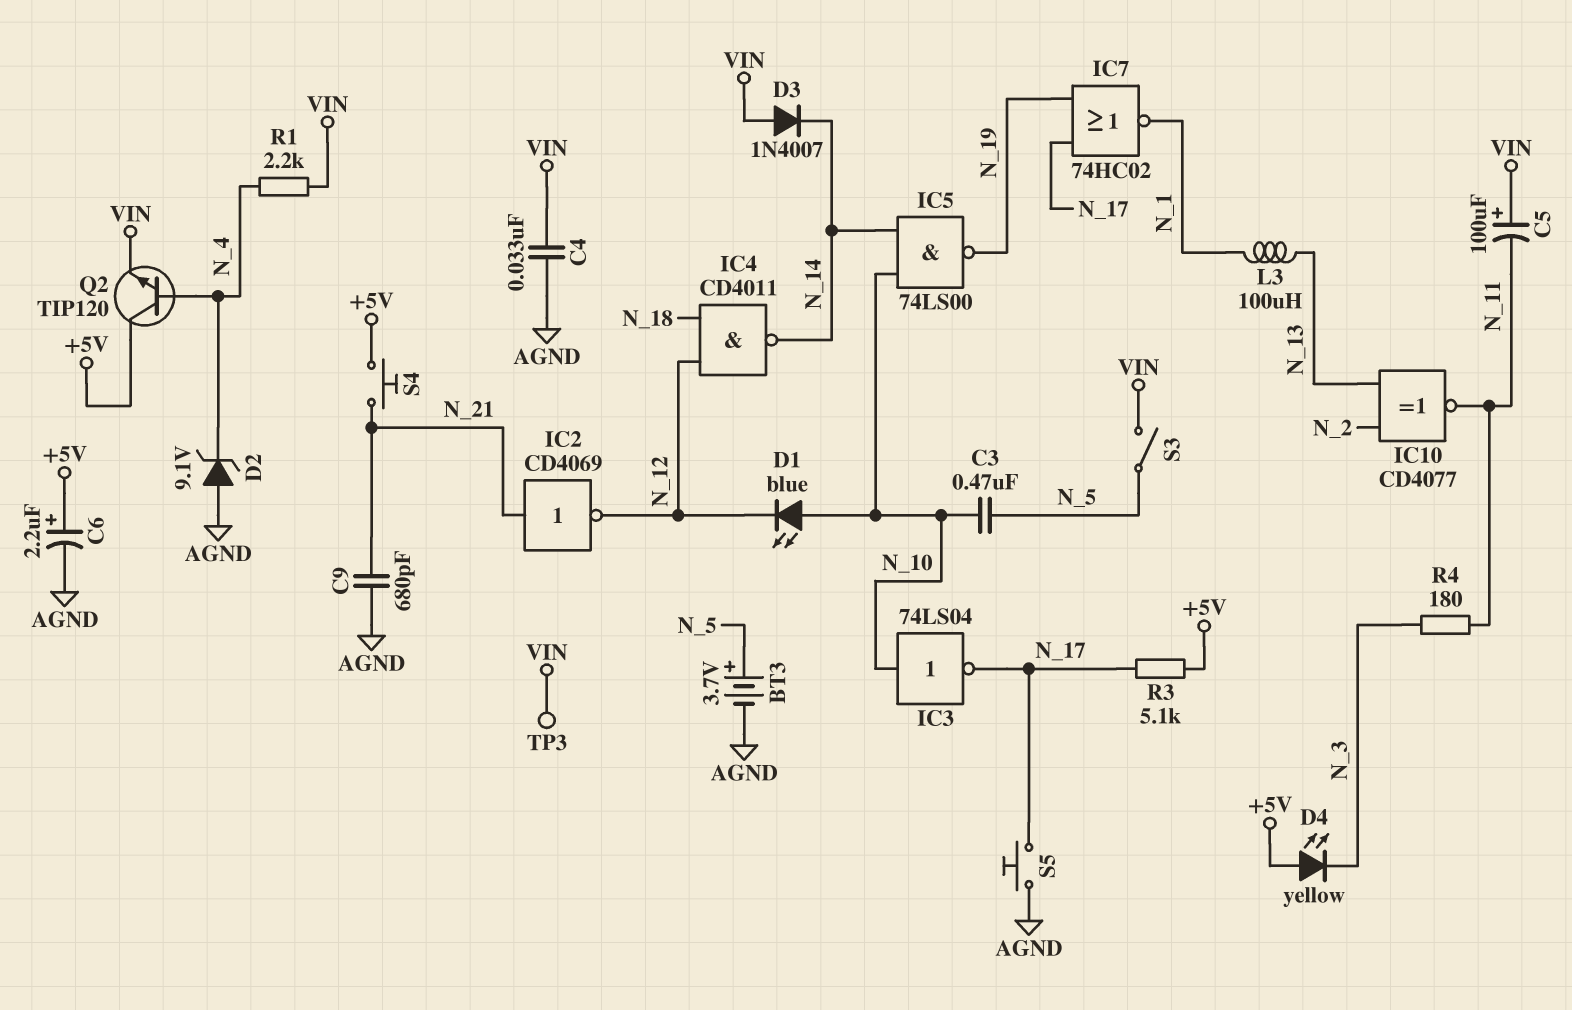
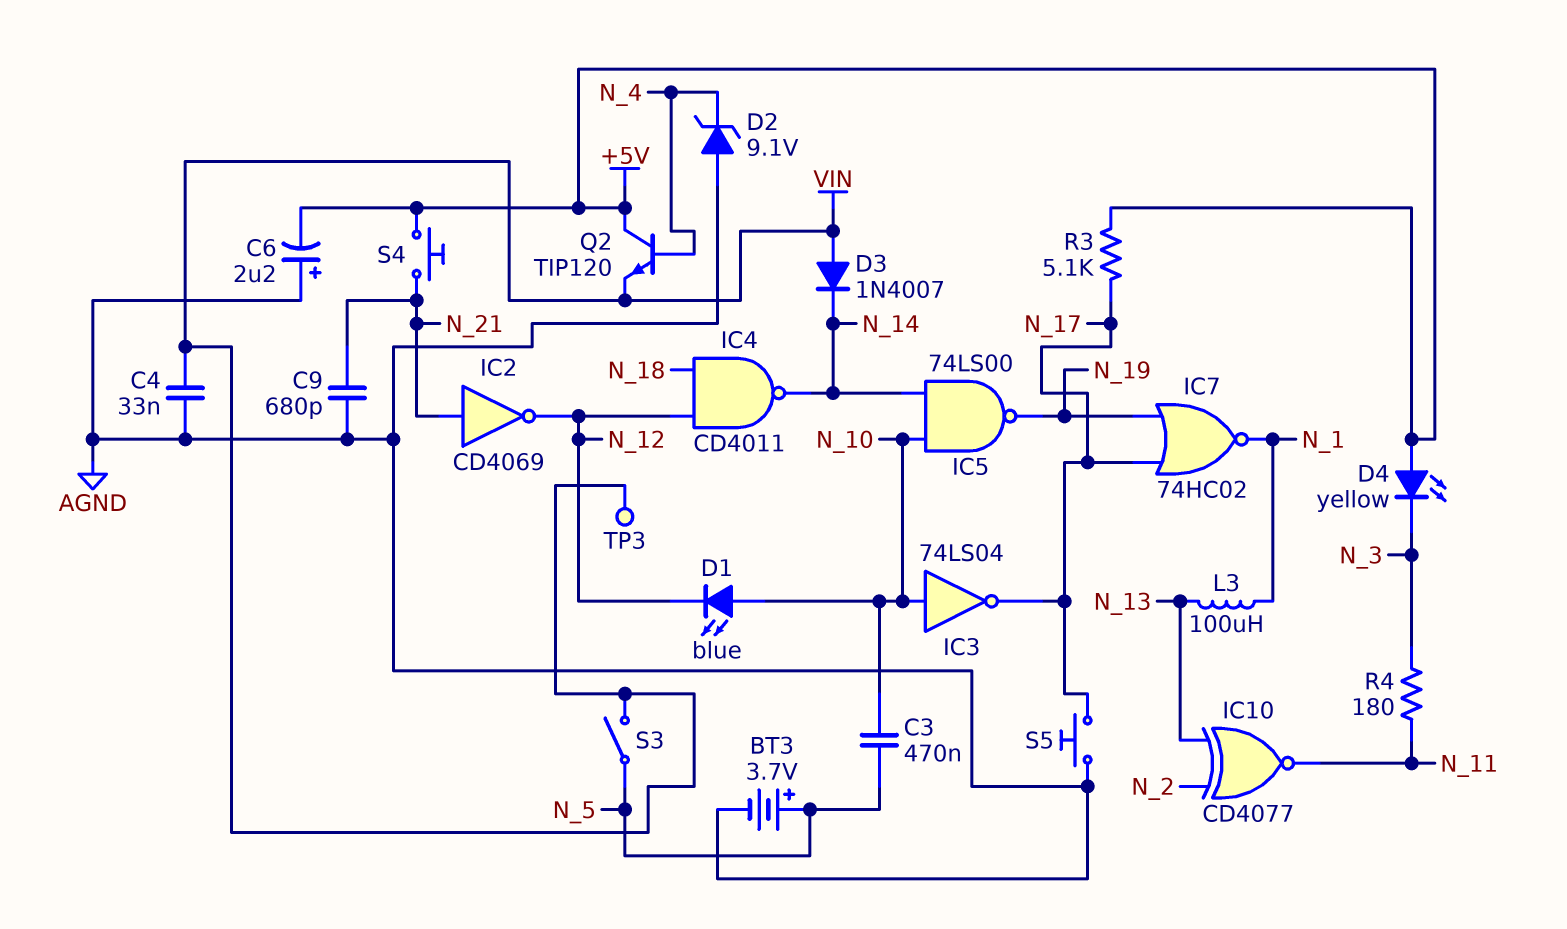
C5: 100uF (plus VIN, minus N_11) -> none
C6: 2.2uF (plus +5V, minus AGND) -> 2.2uF (plus AGND, minus +5V)
R1: 2.2k (N_4, VIN) -> none

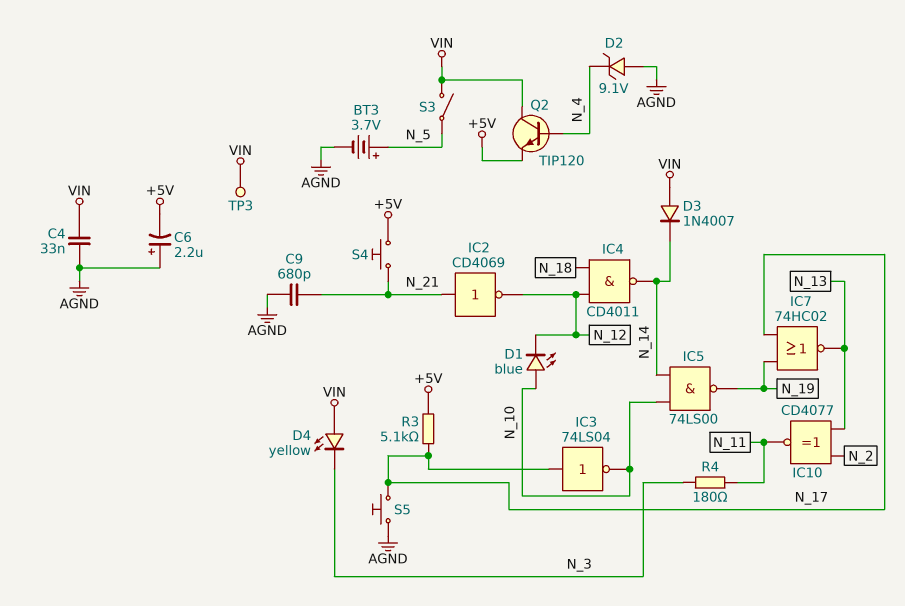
C3: 470nF (N_5, N_10) -> none
D4: LED yellow (A +5V, K N_3) -> LED yellow (A VIN, K N_3)
IC3: NOT 74LS04 (in N_10, out N_17) -> NOT 74LS04 (in N_17, out N_10)
IC7: NOR 74HC02 (in N_17, in N_19, out N_1) -> NOR 74HC02 (in N_17, in N_19, out N_13)
L3: 100uH (N_1, N_13) -> none
Q2: NPN TIP120 (B N_4, C +5V, E VIN) -> NPN TIP120 (B N_4, C VIN, E +5V)

